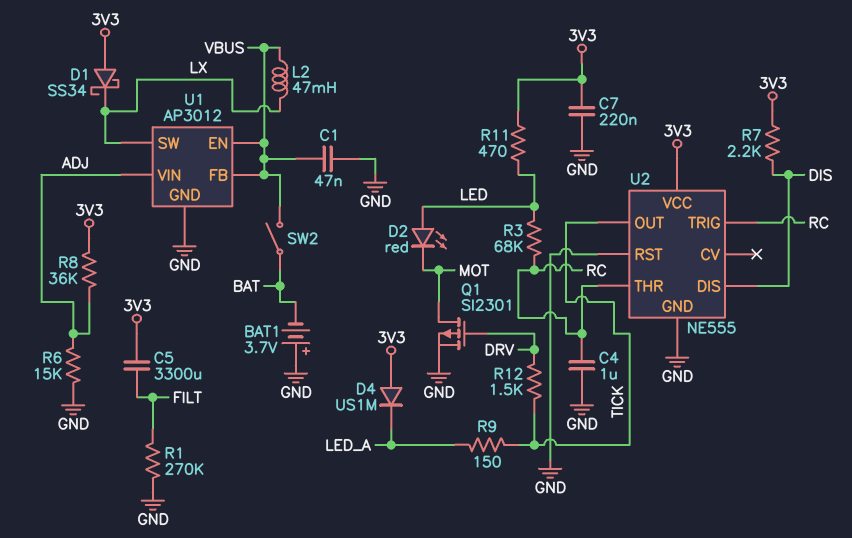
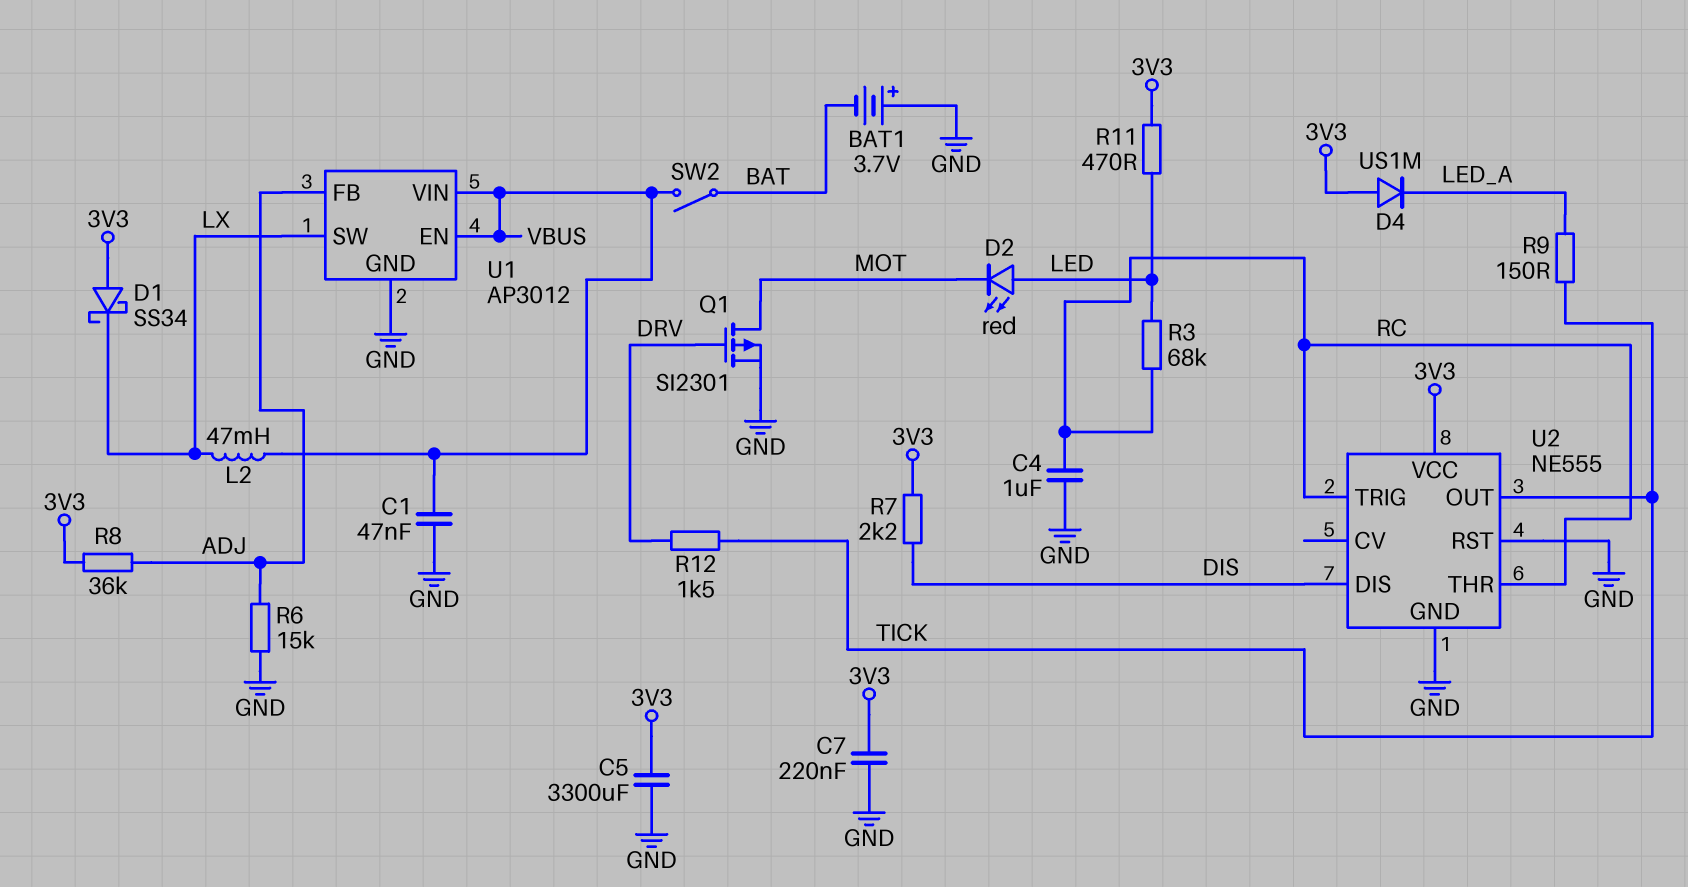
C5: 3300uF (3V3, FILT) -> 3300uF (3V3, GND)
R1: 270k (FILT, GND) -> none
U1 pin FB: VBUS -> ADJ
U1 pin VIN: ADJ -> VBUS

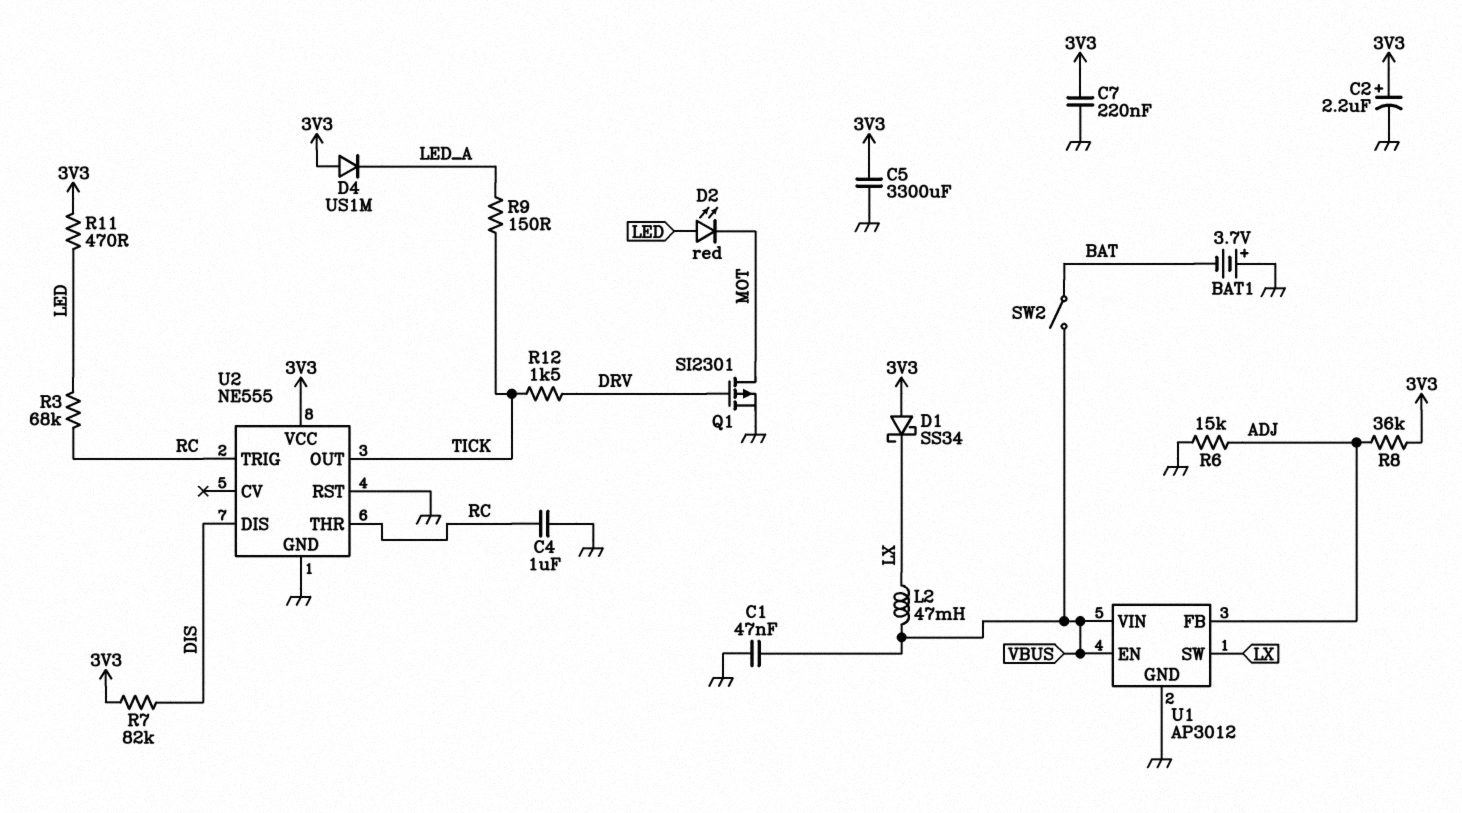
C2: none -> 2.2uF (plus 3V3, minus GND)
R7: 2.2k (3V3, DIS) -> 82k (3V3, DIS)

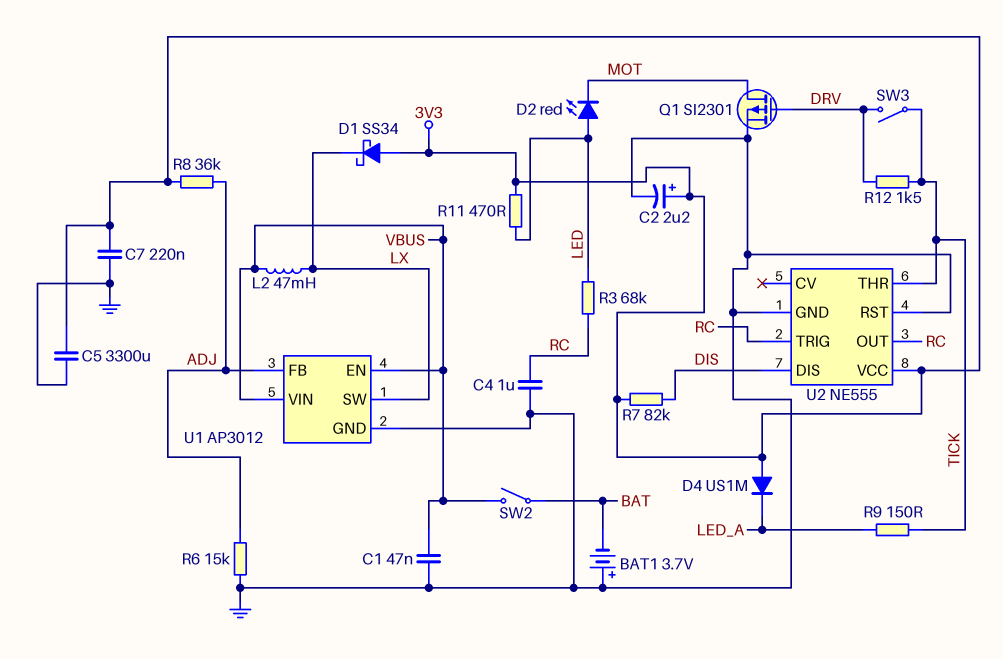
SW3: none -> switch (DRV, TICK)
U2 pin OUT: TICK -> RC
U2 pin THR: RC -> TICK

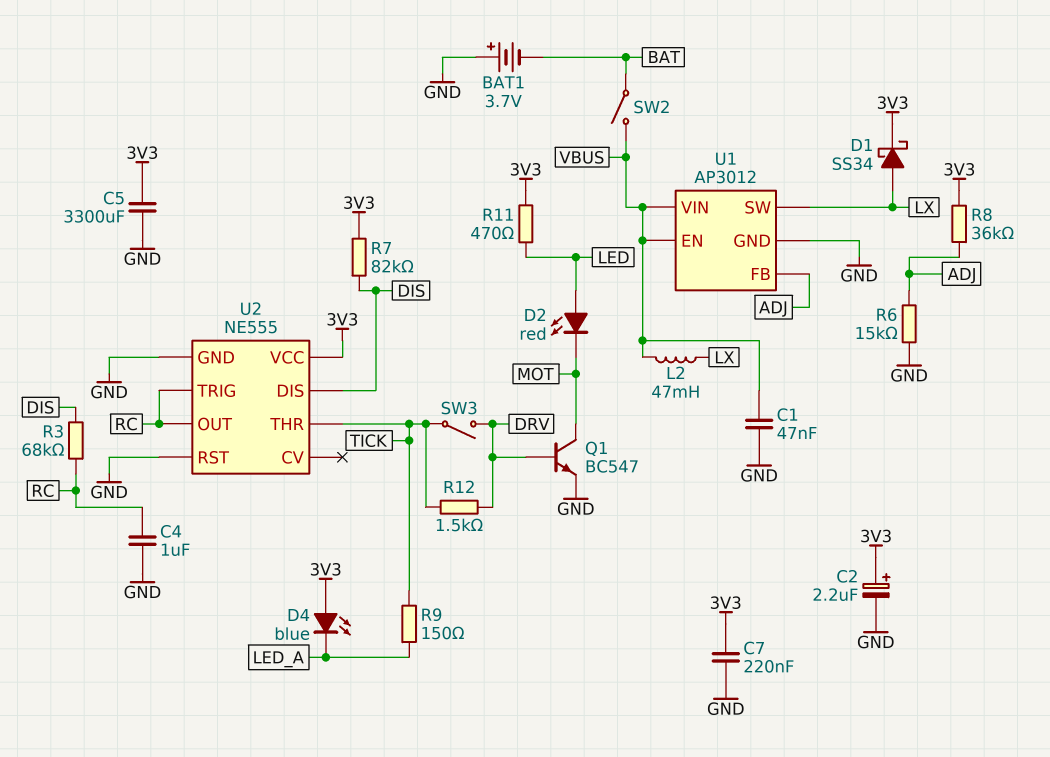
D1: schottky SS34 (A 3V3, K LX) -> schottky SS34 (A LX, K 3V3)
D4: diode US1M (A 3V3, K LED_A) -> LED blue (A 3V3, K LED_A)
Q1: PMOS SI2301 (G DRV, D MOT, S GND) -> NPN BC547 (B DRV, C MOT, E GND)
R3: 68k (LED, RC) -> 68k (DIS, RC)

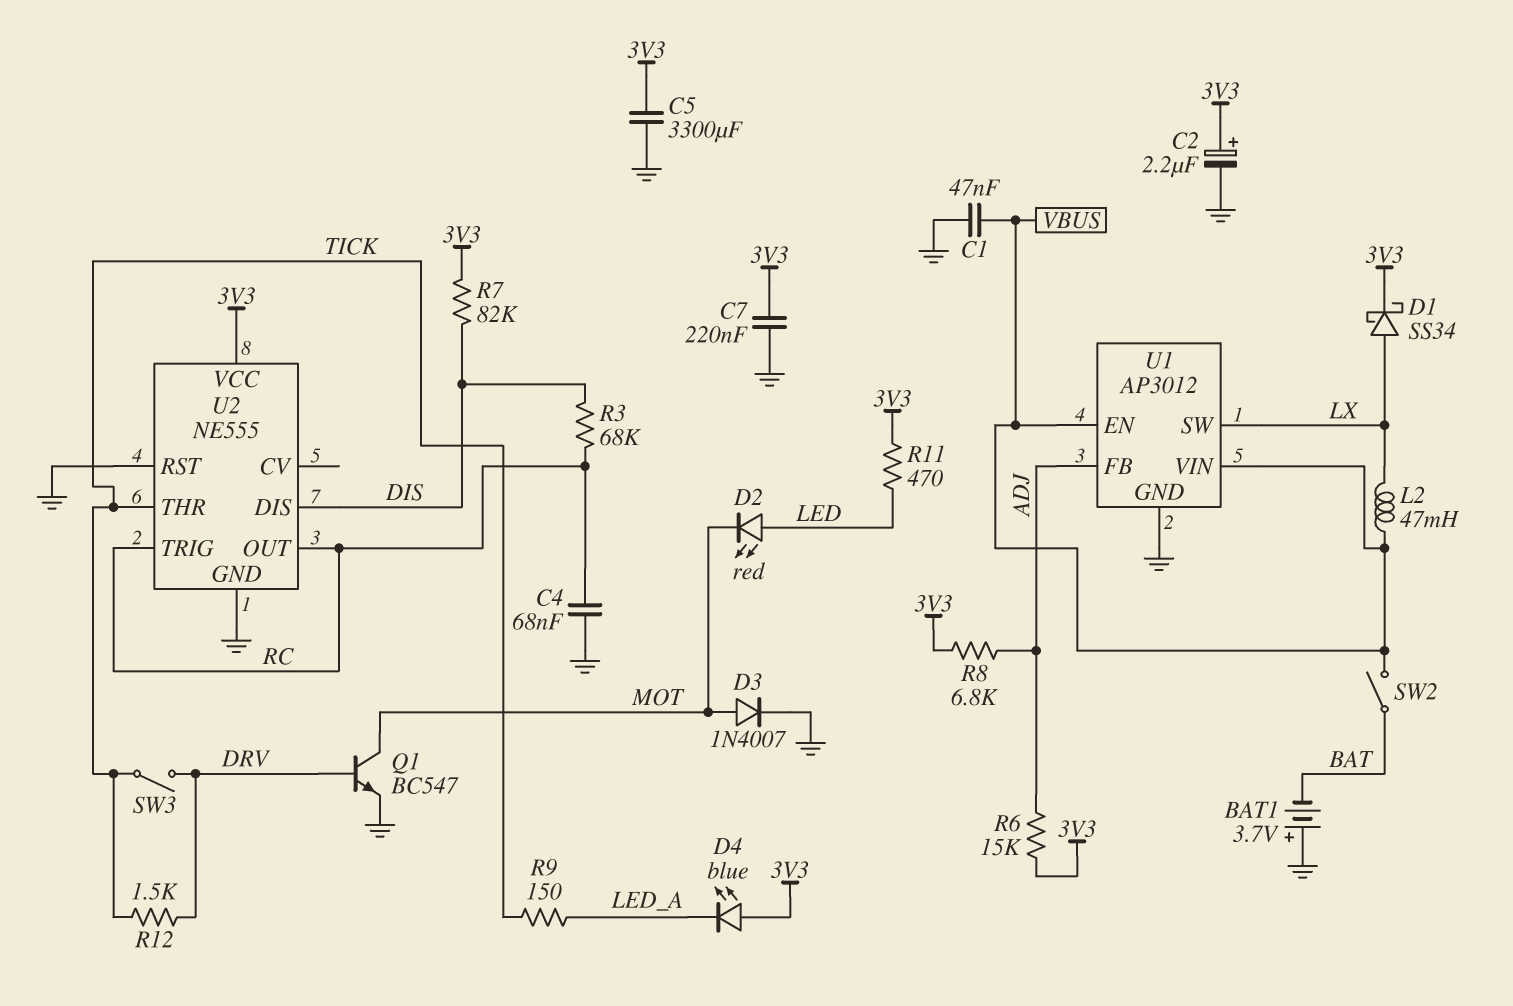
C4: 1uF (GND, RC) -> 68nF (GND, RC)
D3: none -> diode 1N4007 (A MOT, K GND)
R6: 15k (ADJ, GND) -> 15k (3V3, ADJ)
R8: 36k (3V3, ADJ) -> 6.8k (3V3, ADJ)

